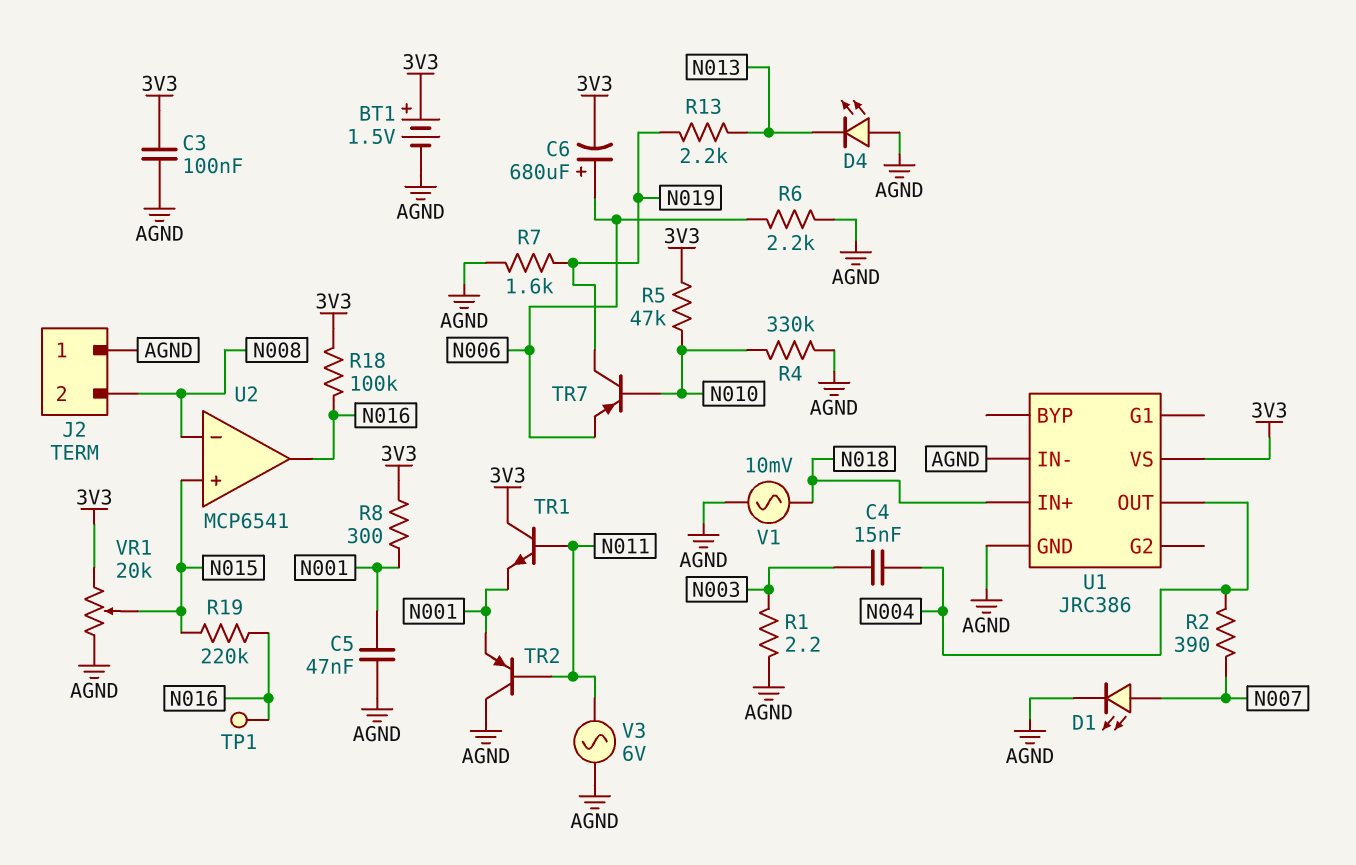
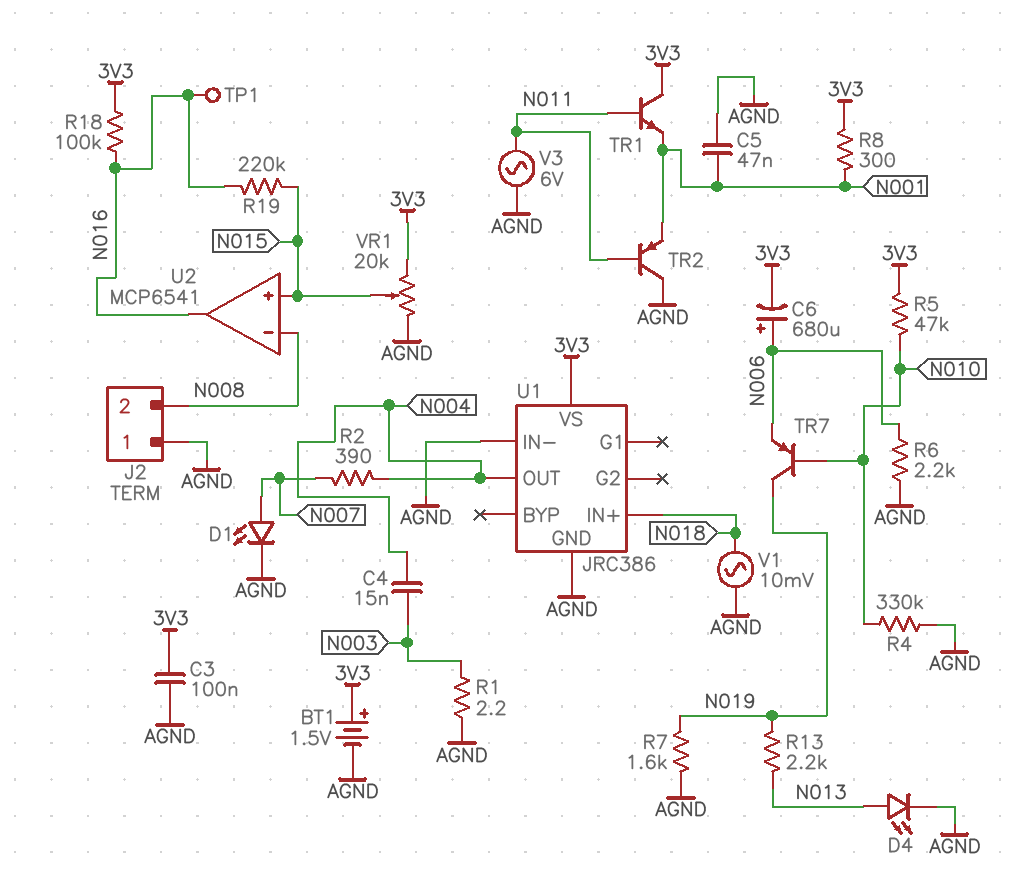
D4: LED (A AGND, K N013) -> LED (A N013, K AGND)

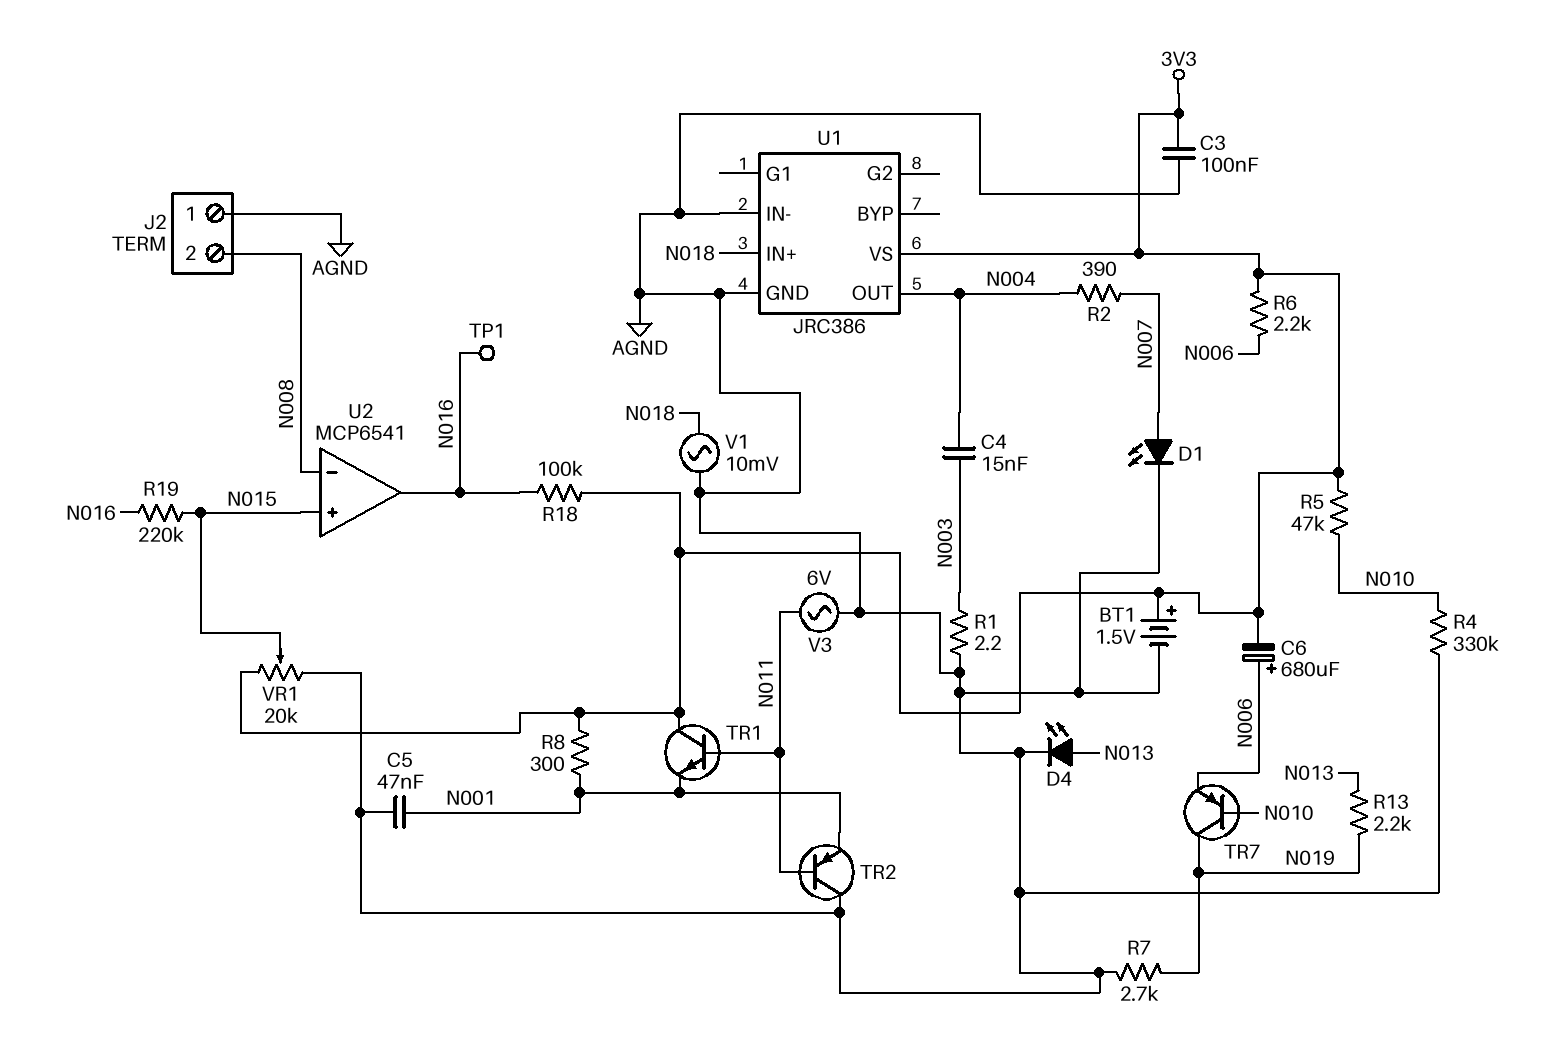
R6: 2.2k (AGND, N006) -> 2.2k (3V3, N006)
R7: 1.6k (AGND, N019) -> 2.7k (AGND, N019)

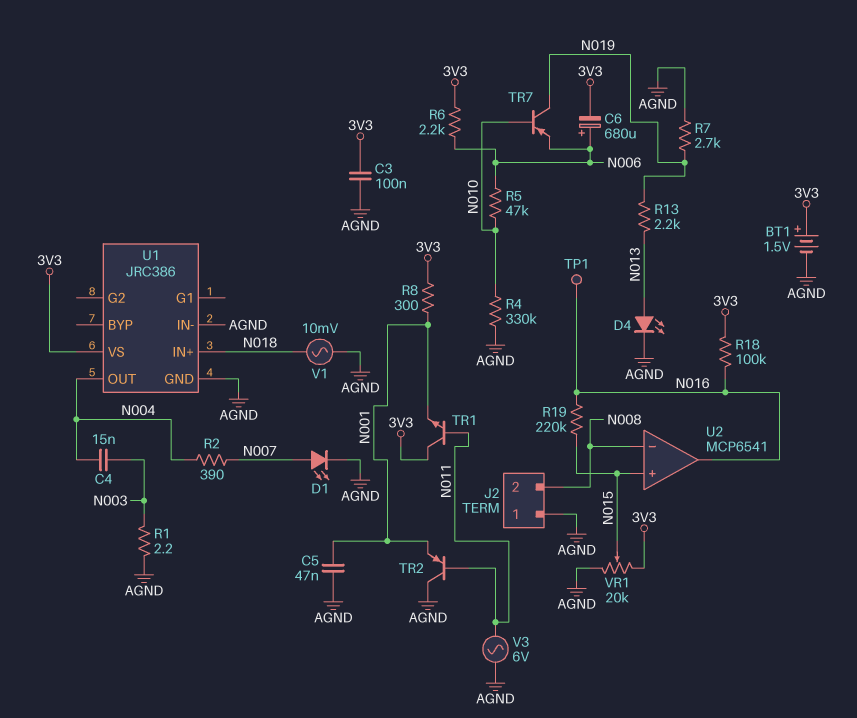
R5: 47k (3V3, N010) -> 47k (N006, N010)

